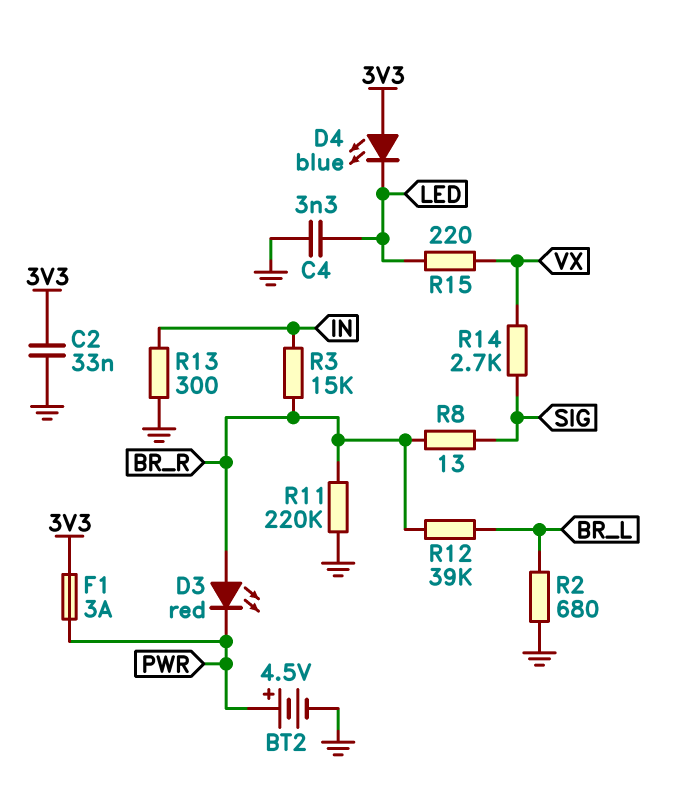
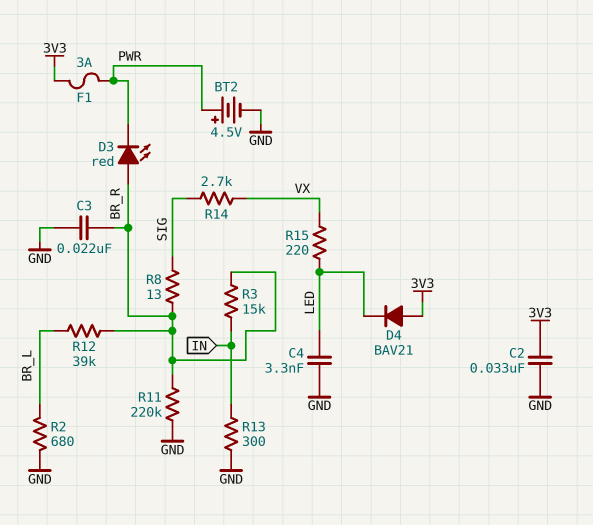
C3: none -> 22nF (BR_R, GND)
D4: LED blue (A 3V3, K LED) -> diode BAV21 (A 3V3, K LED)

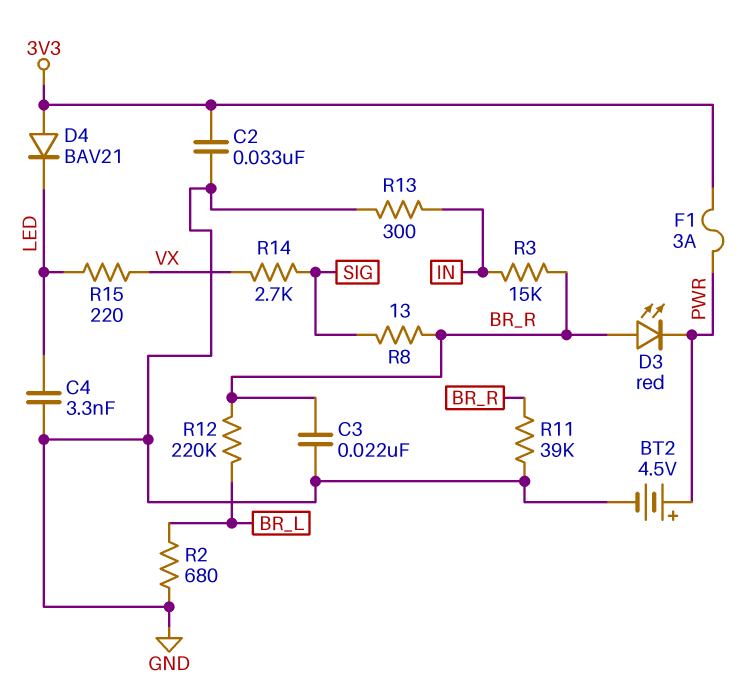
R11: 220k (BR_R, GND) -> 39k (BR_R, GND)
R12: 39k (BR_L, BR_R) -> 220k (BR_L, BR_R)

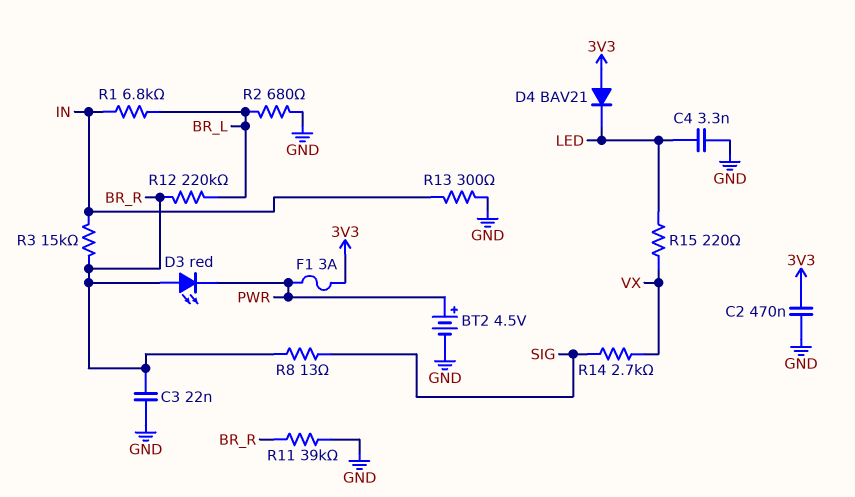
C2: 33nF (3V3, GND) -> 470nF (3V3, GND)
R1: none -> 6.8k (BR_L, IN)

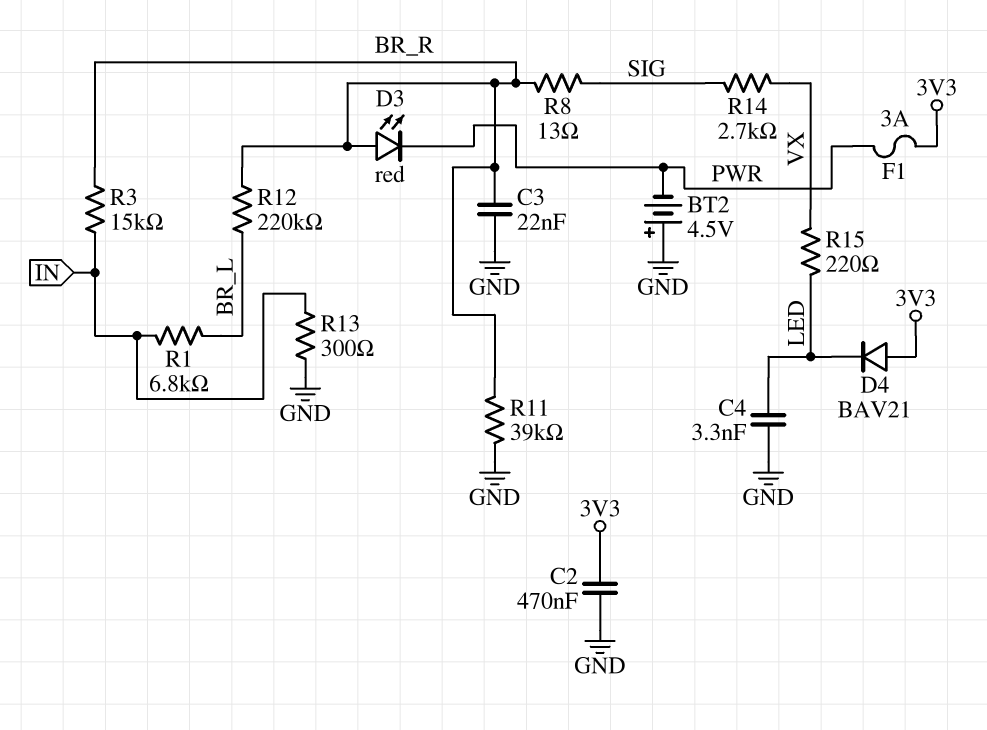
BT2: 4.5V (plus PWR, minus GND) -> 4.5V (plus GND, minus PWR)
R2: 680 (BR_L, GND) -> none

